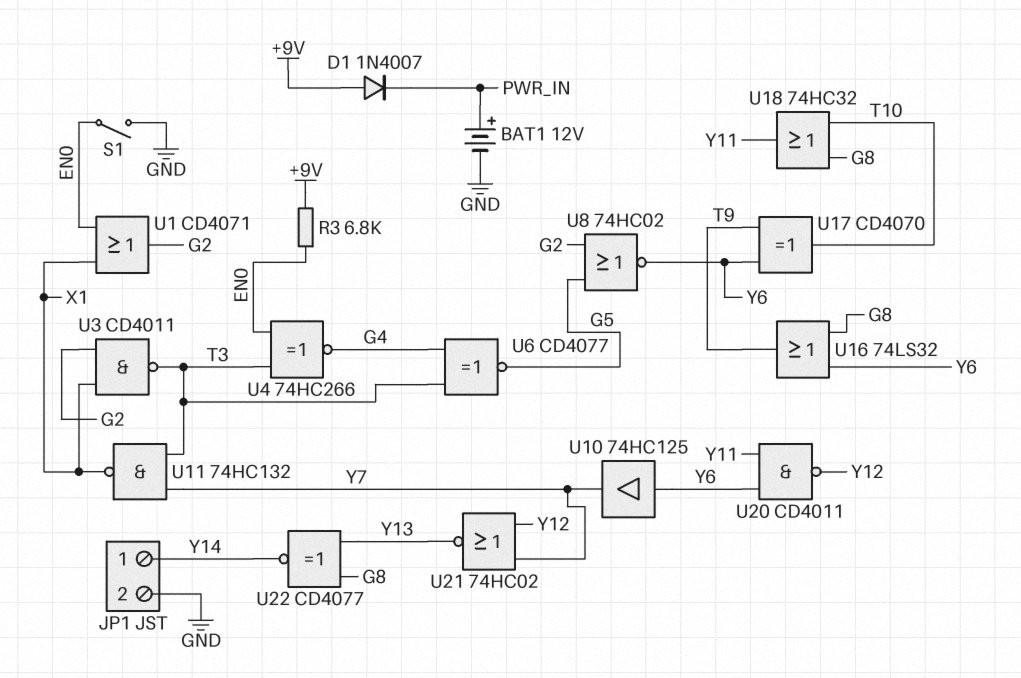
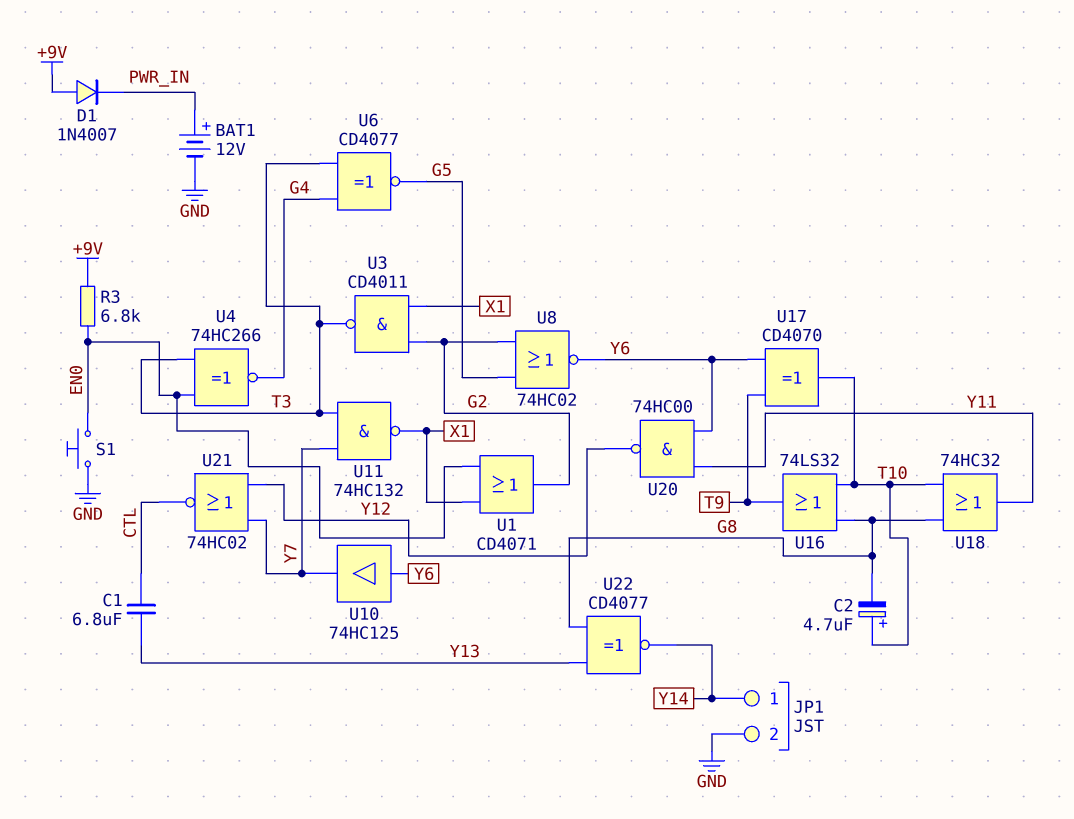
C1: none -> 6.8uF (CTL, Y13)
C2: none -> 4.7uF (plus T10, minus G8)
S1: switch (EN0, GND) -> button (EN0, GND)
U16: OR 74LS32 (in G8, in Y6, out T9) -> OR 74LS32 (in G8, in T10, out T9)
U20: NAND CD4011 (in Y6, in Y11, out Y12) -> NAND 74HC00 (in Y6, in Y11, out Y12)
U21: NOR 74HC02 (in Y7, in Y12, out Y13) -> NOR 74HC02 (in Y7, in Y12, out CTL)

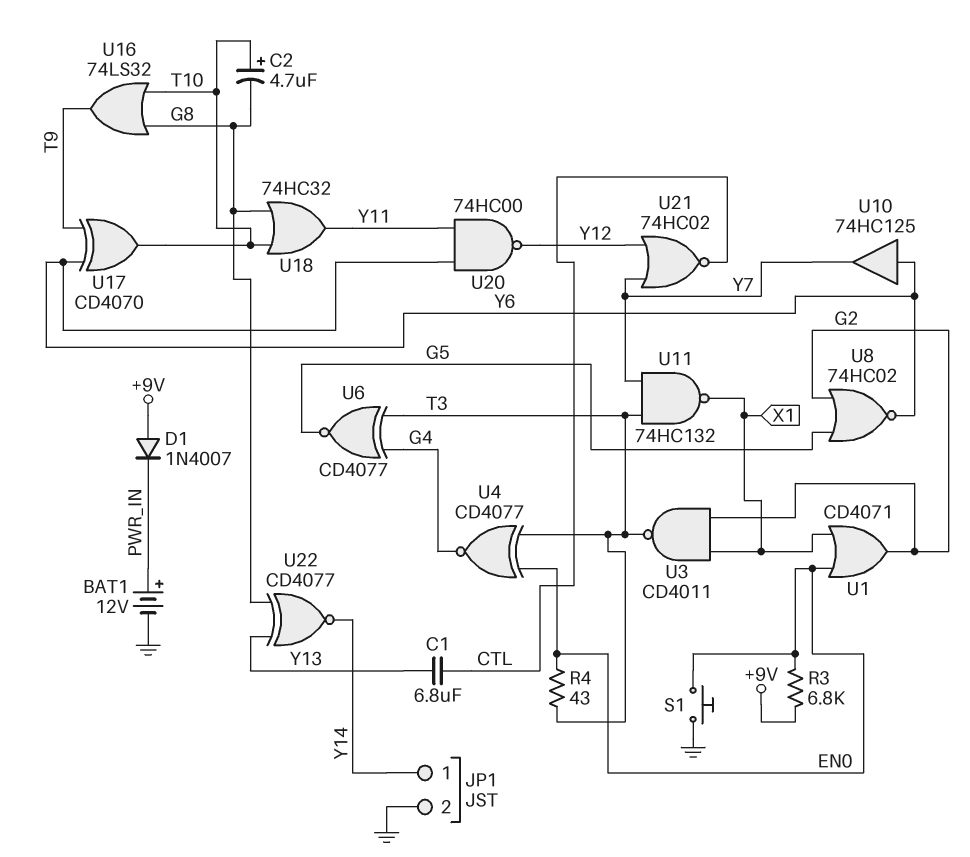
R4: none -> 43 (EN0, T3)
U4: XNOR 74HC266 (in EN0, in T3, out G4) -> XNOR CD4077 (in EN0, in T3, out G4)

